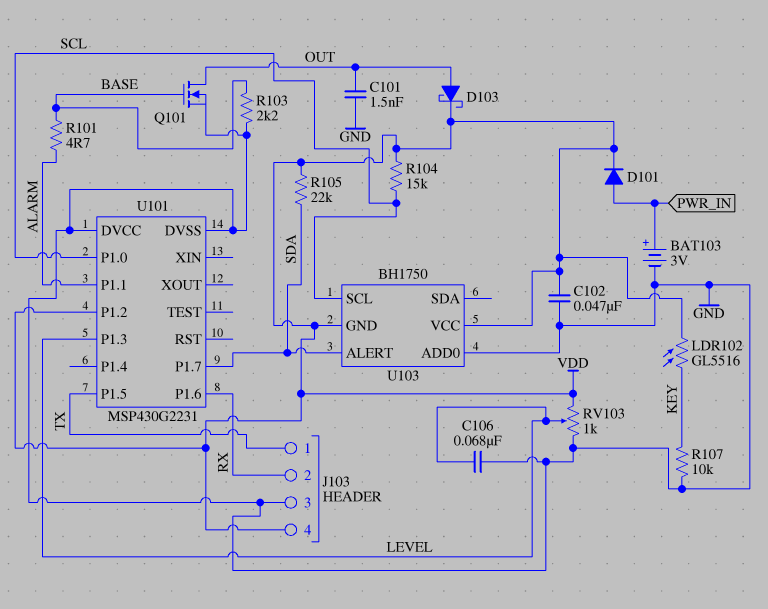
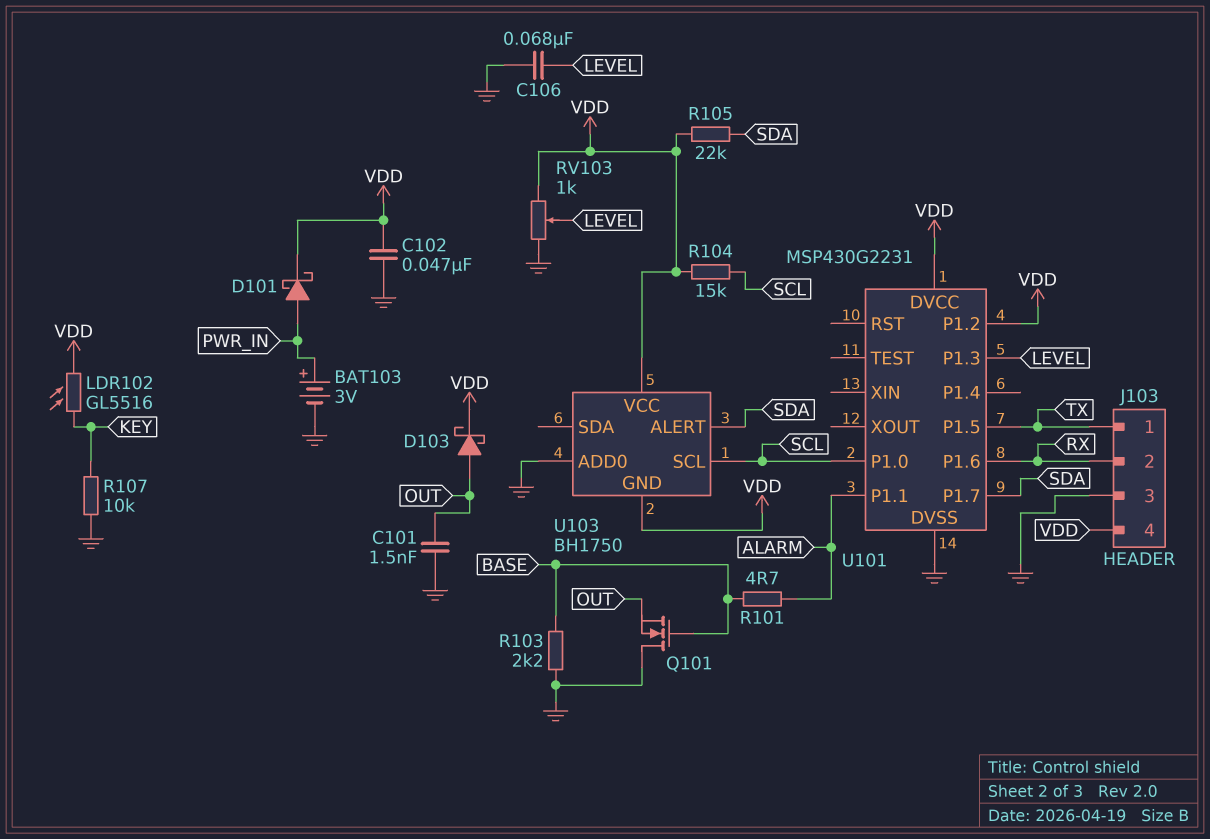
D101: diode (A PWR_IN, K VDD) -> schottky (A PWR_IN, K VDD)
Q101: NMOS (G BASE, D OUT, S GND) -> NMOS (G BASE, D GND, S OUT)
U101 pin DVCC: GND -> VDD

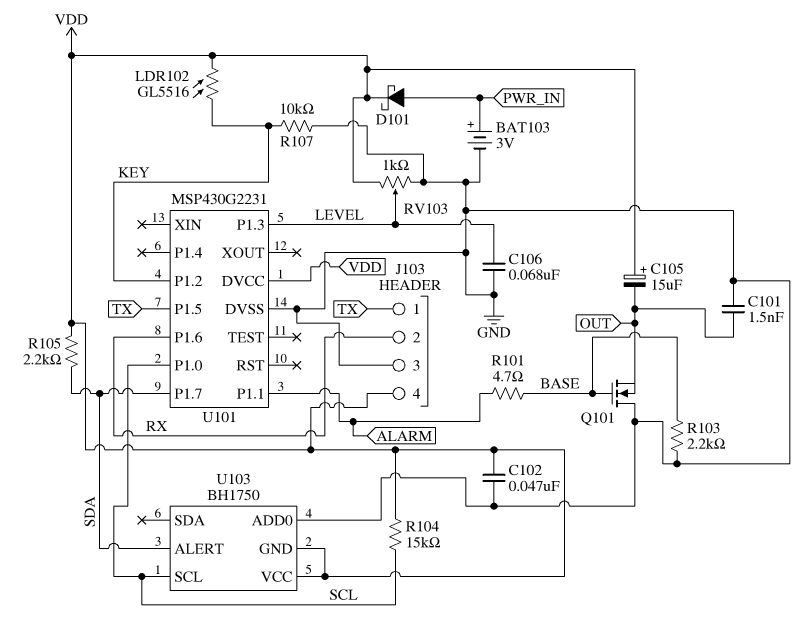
C105: none -> 15uF (plus VDD, minus OUT)
D103: schottky (A OUT, K VDD) -> none
R105: 22k (SDA, VDD) -> 2.2k (SDA, VDD)
U101 pin P1.2: VDD -> KEY

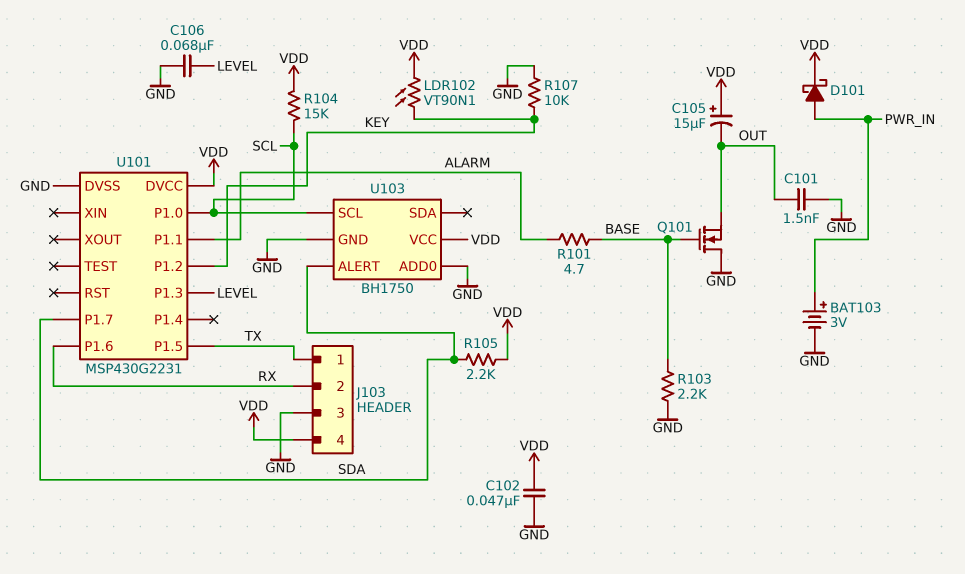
LDR102: GL5516 (KEY, VDD) -> VT90N1 (KEY, VDD)
RV103: 1k (GND, VDD, wiper LEVEL) -> none
U103 pin GND: VDD -> GND

